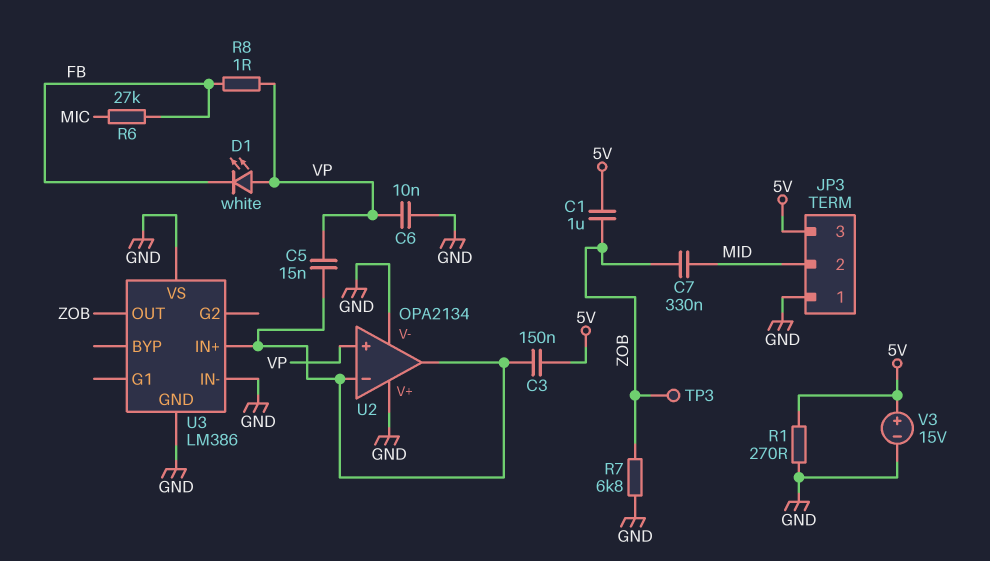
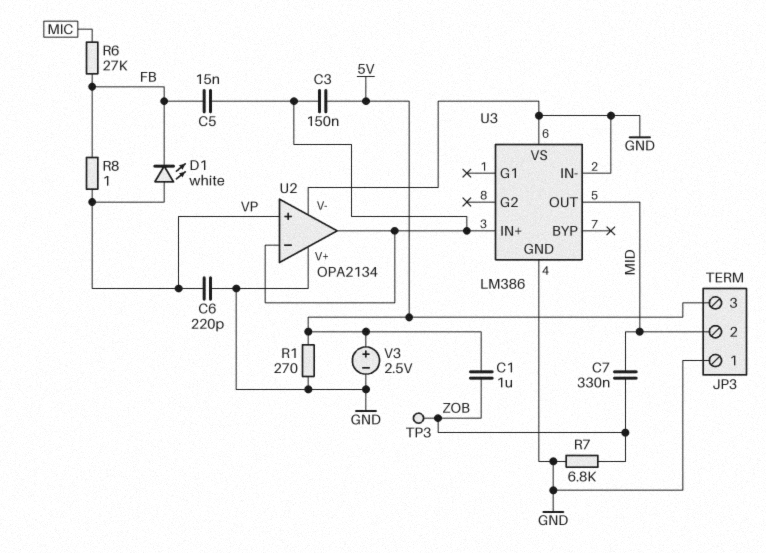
C5: 15nF (U2/in-, VP) -> 15nF (FB, U2/in-)
C6: 10nF (GND, VP) -> 220pF (GND, VP)
U3 pin OUT: ZOB -> MID
V3: 15V (plus 5V, minus GND) -> 2.5V (plus 5V, minus GND)

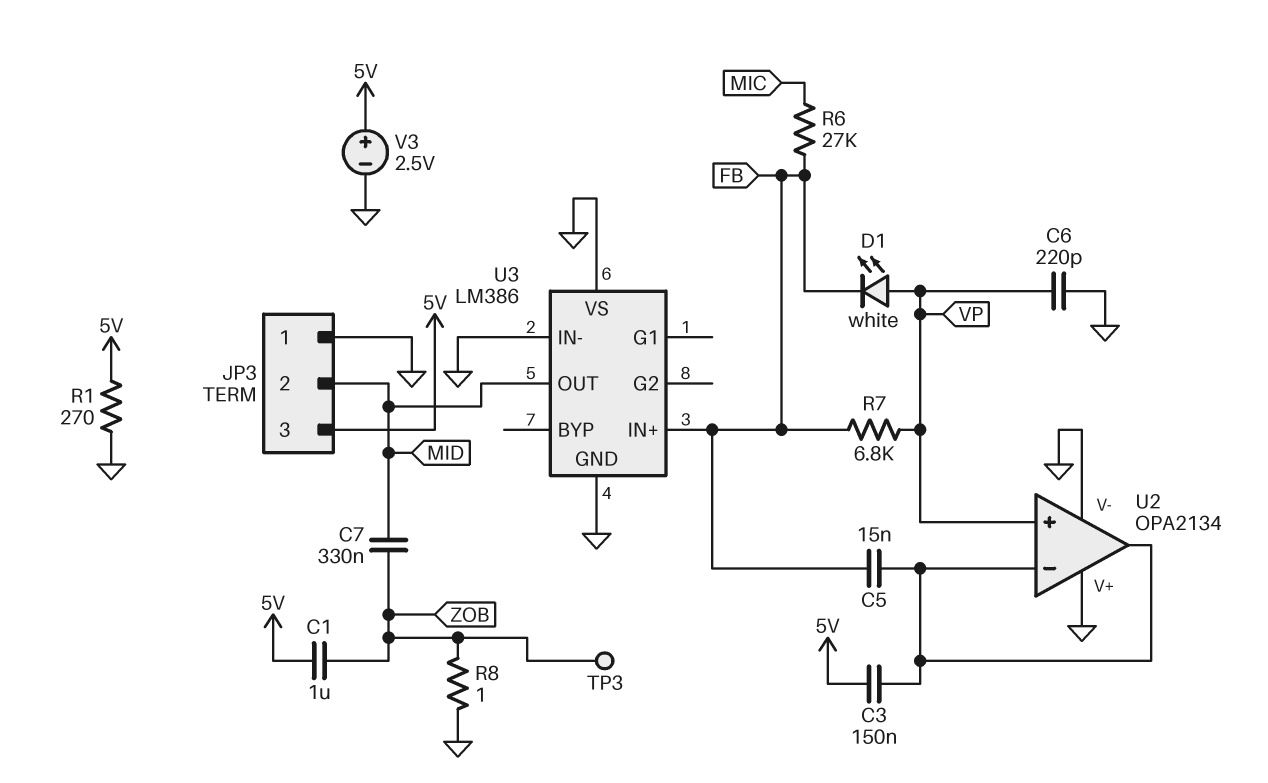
R7: 6.8k (GND, ZOB) -> 6.8k (FB, VP)
R8: 1 (FB, VP) -> 1 (GND, ZOB)
U3 pin IN+: U2/in- -> FB

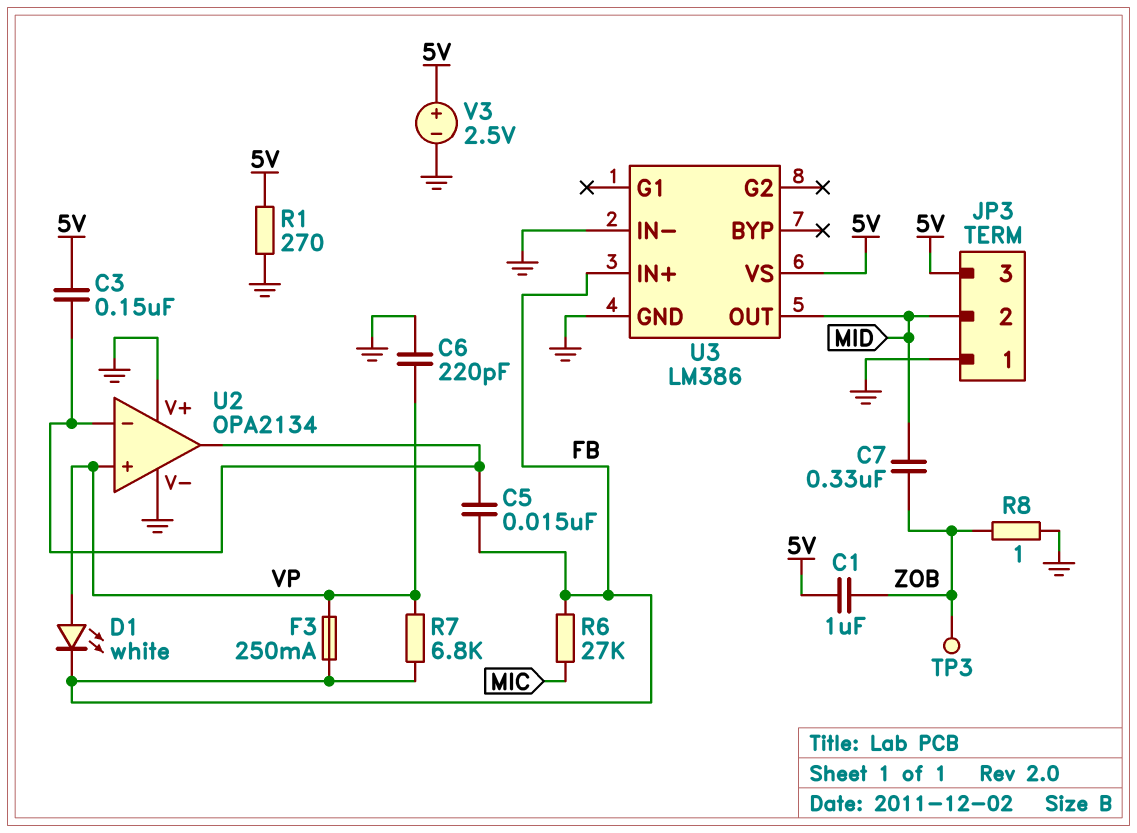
F3: none -> 250mA (FB, VP)
U3 pin VS: GND -> 5V

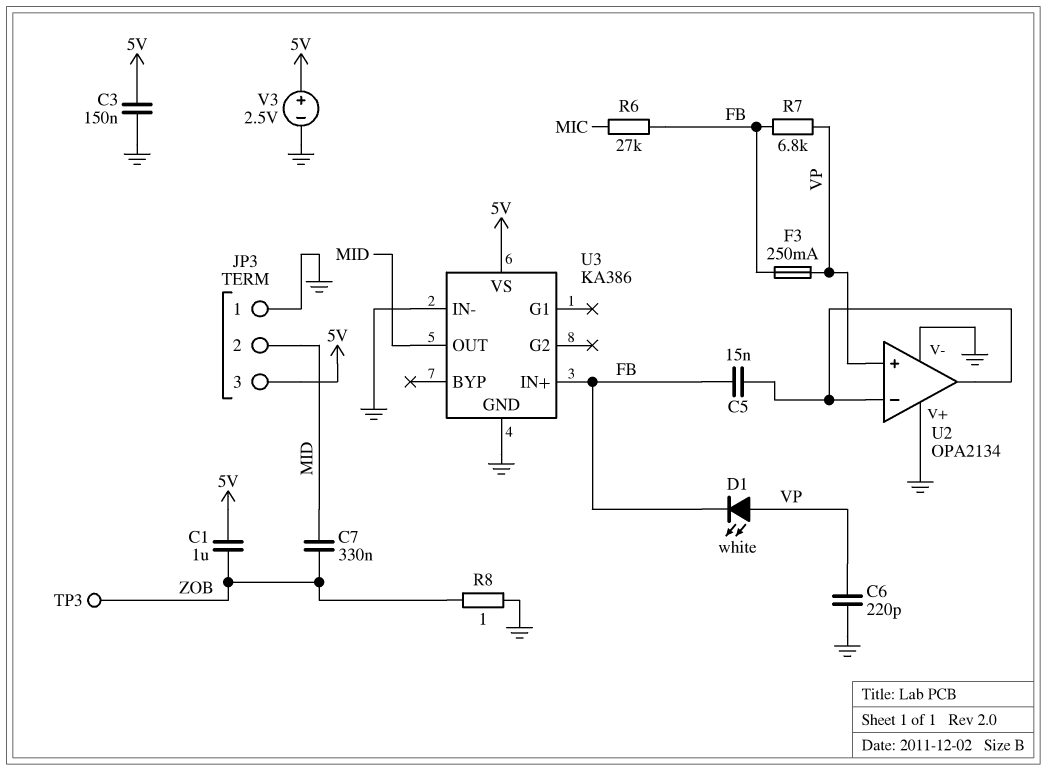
C3: 150nF (5V, U2/in-) -> 150nF (5V, GND)
R1: 270 (5V, GND) -> none
U3: LM386 -> KA386

